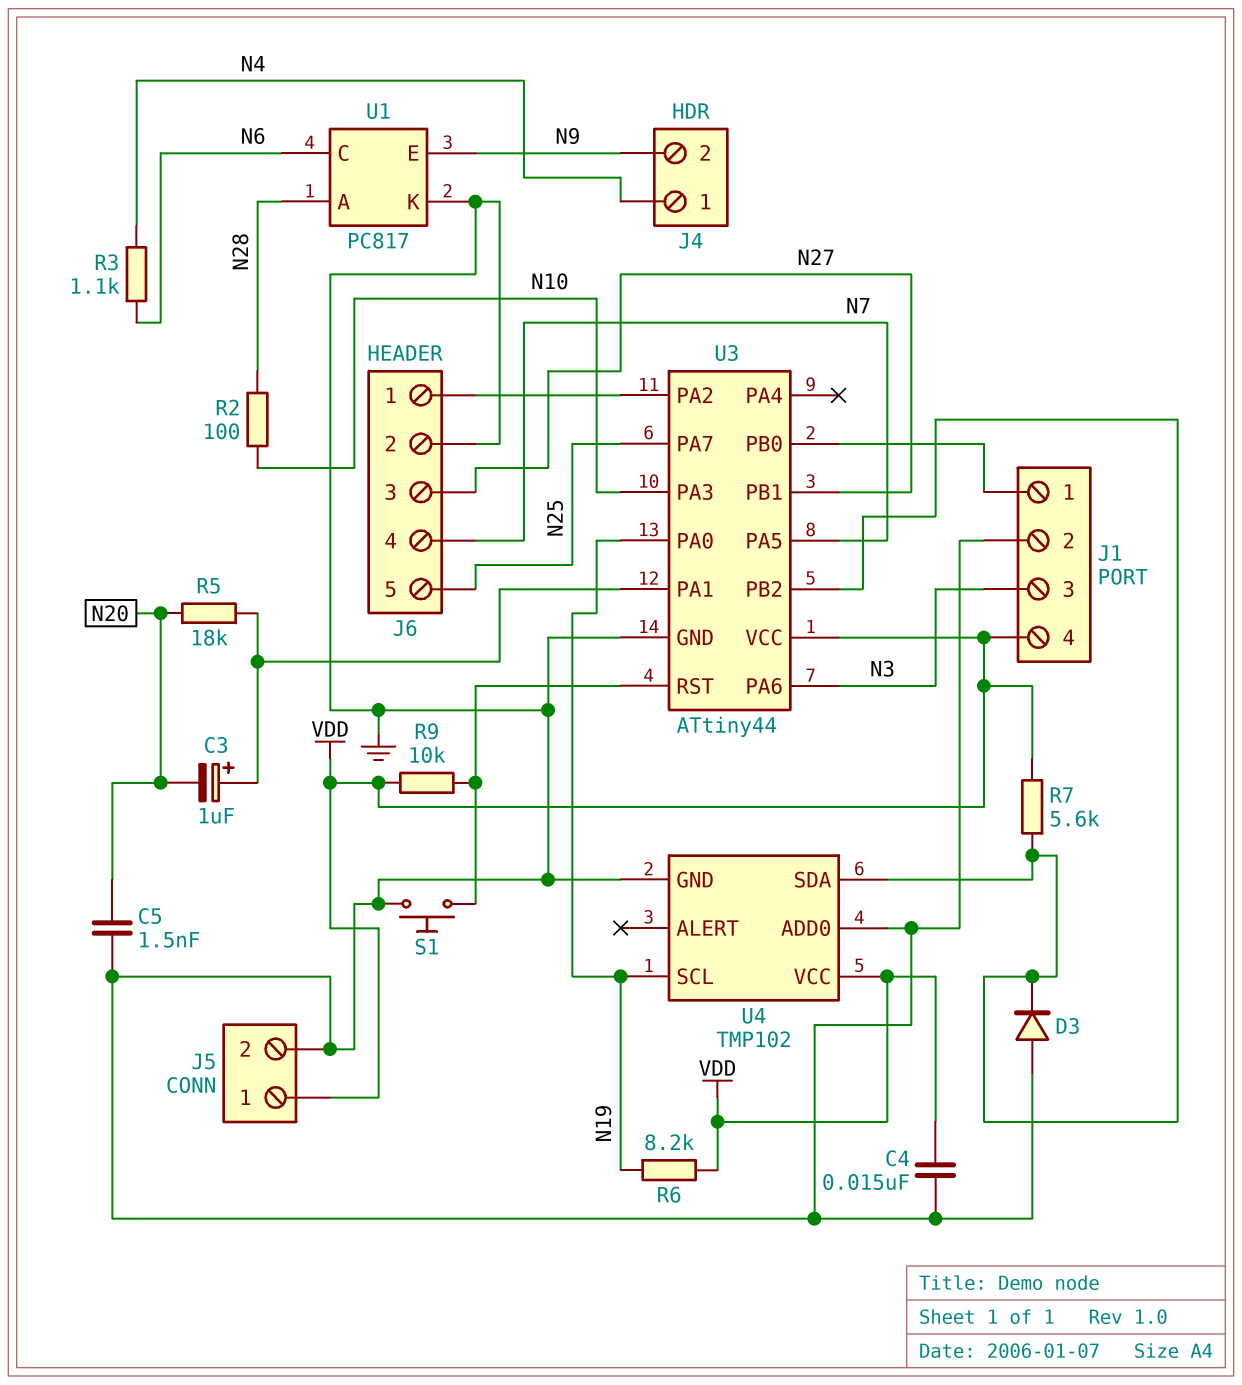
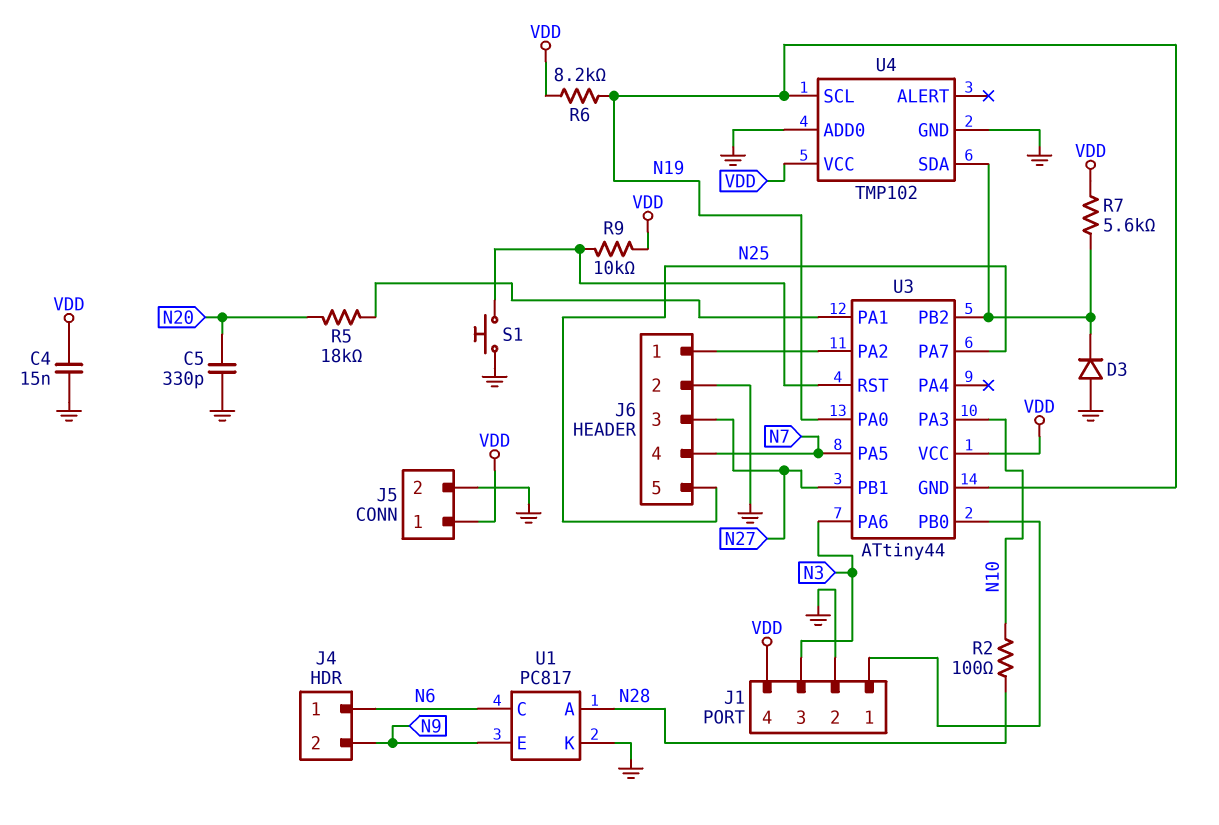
C3: 1uF (plus U3/PA1, minus N20) -> none
C5: 1.5nF (GND, N20) -> 330pF (GND, N20)
J4 pin 1: N4 -> N6
R3: 1.1k (N4, N6) -> none
U3 pin GND: GND -> N19

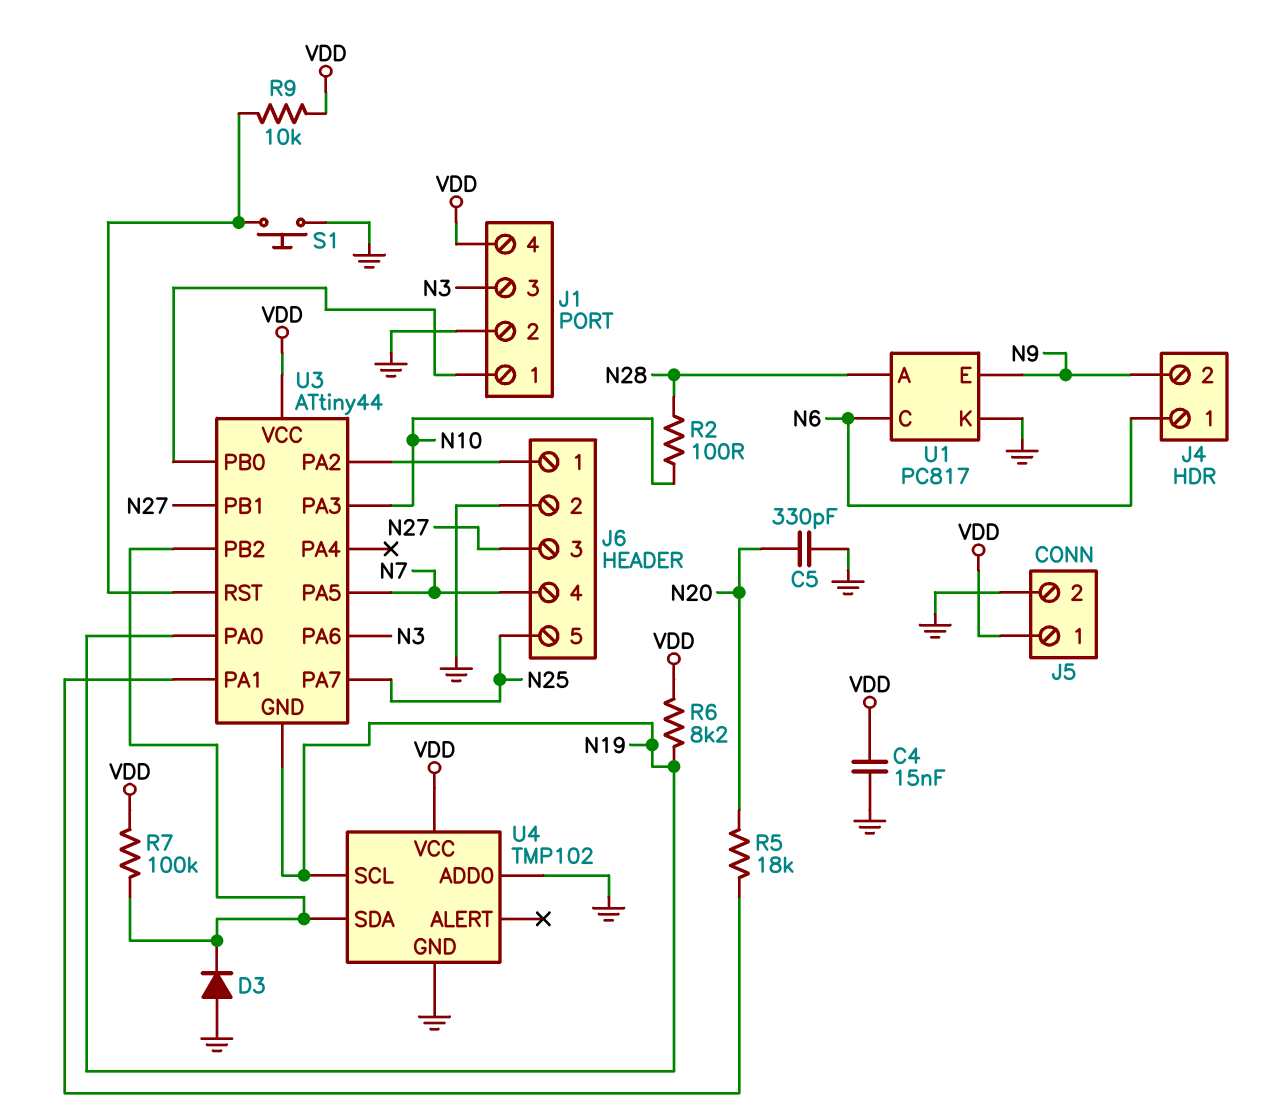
R7: 5.6k (U3/PB2, VDD) -> 100k (U3/PB2, VDD)

